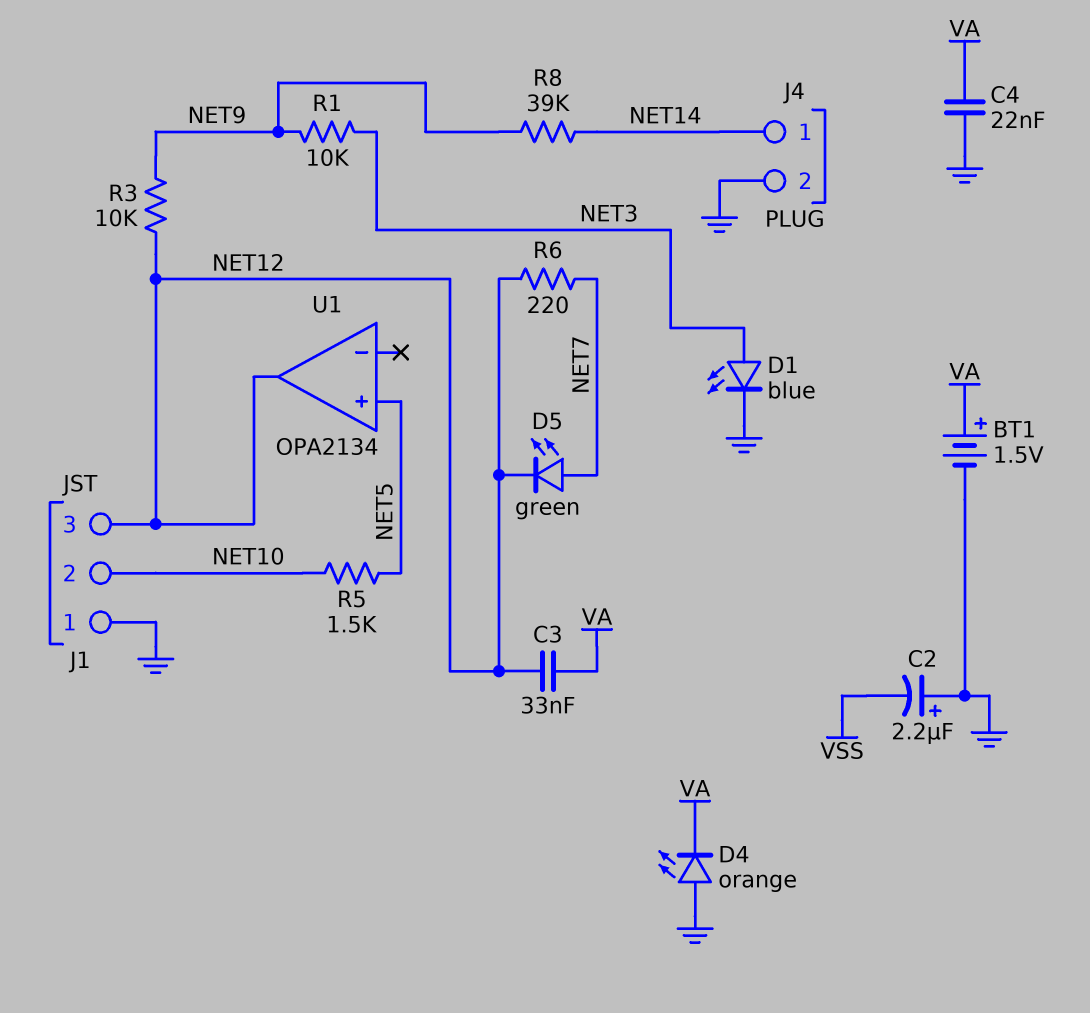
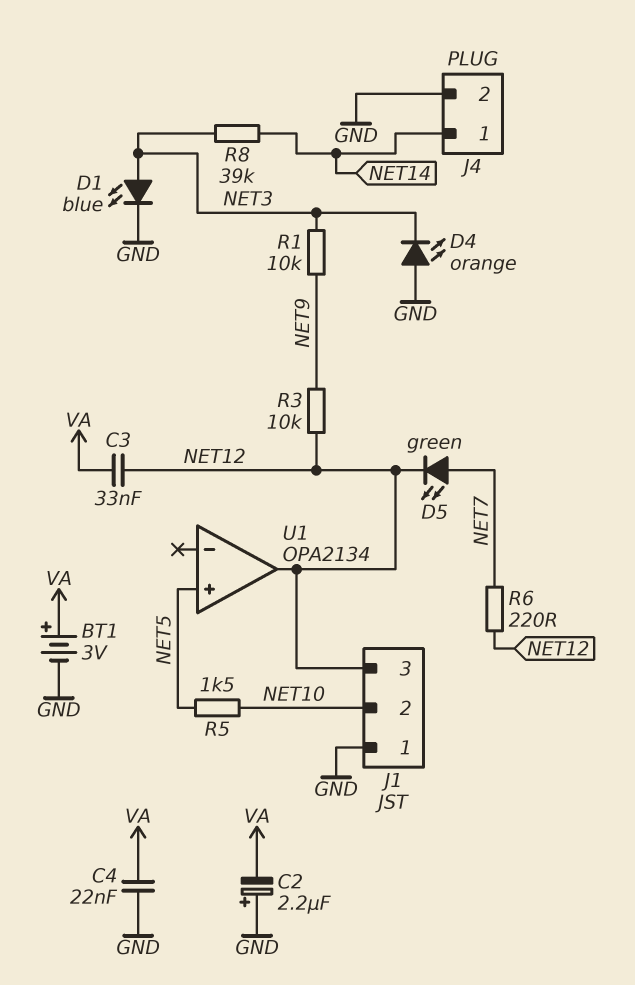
BT1: 1.5V (plus VA, minus GND) -> 3V (plus VA, minus GND)
C2: 2.2uF (plus GND, minus VSS) -> 2.2uF (plus GND, minus VA)
D4: LED orange (A GND, K VA) -> LED orange (A GND, K NET3)
R8: 39k (NET9, NET14) -> 39k (NET3, NET14)

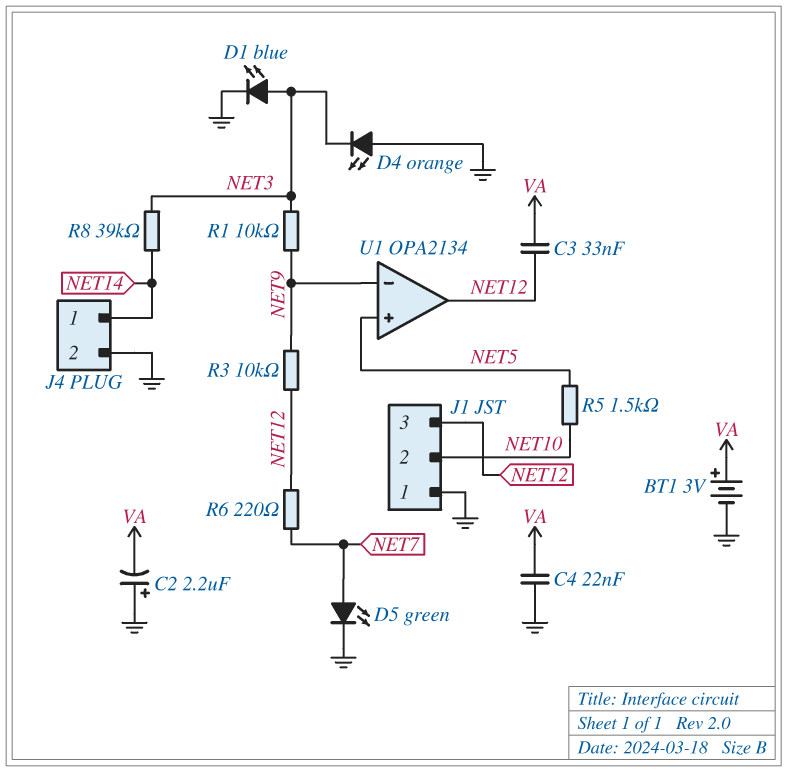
D5: LED green (A NET7, K NET12) -> LED green (A NET7, K GND)
U1 pin in-: none -> NET9

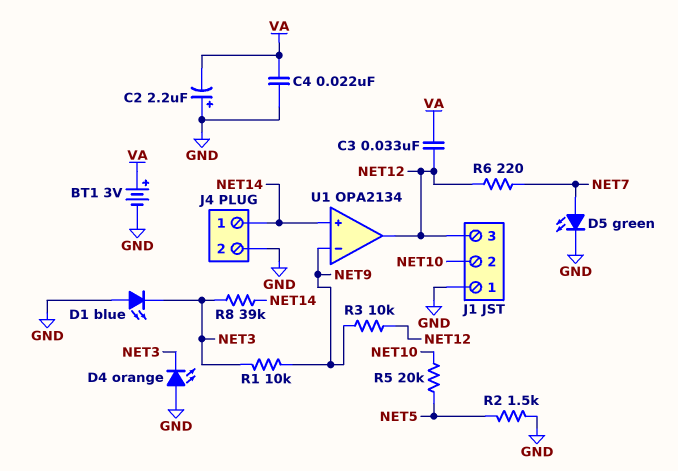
D1: LED blue (A NET3, K GND) -> LED blue (A GND, K NET3)
R2: none -> 1.5k (GND, NET5)
R5: 1.5k (NET5, NET10) -> 20k (NET5, NET10)
U1 pin in+: NET5 -> NET14

